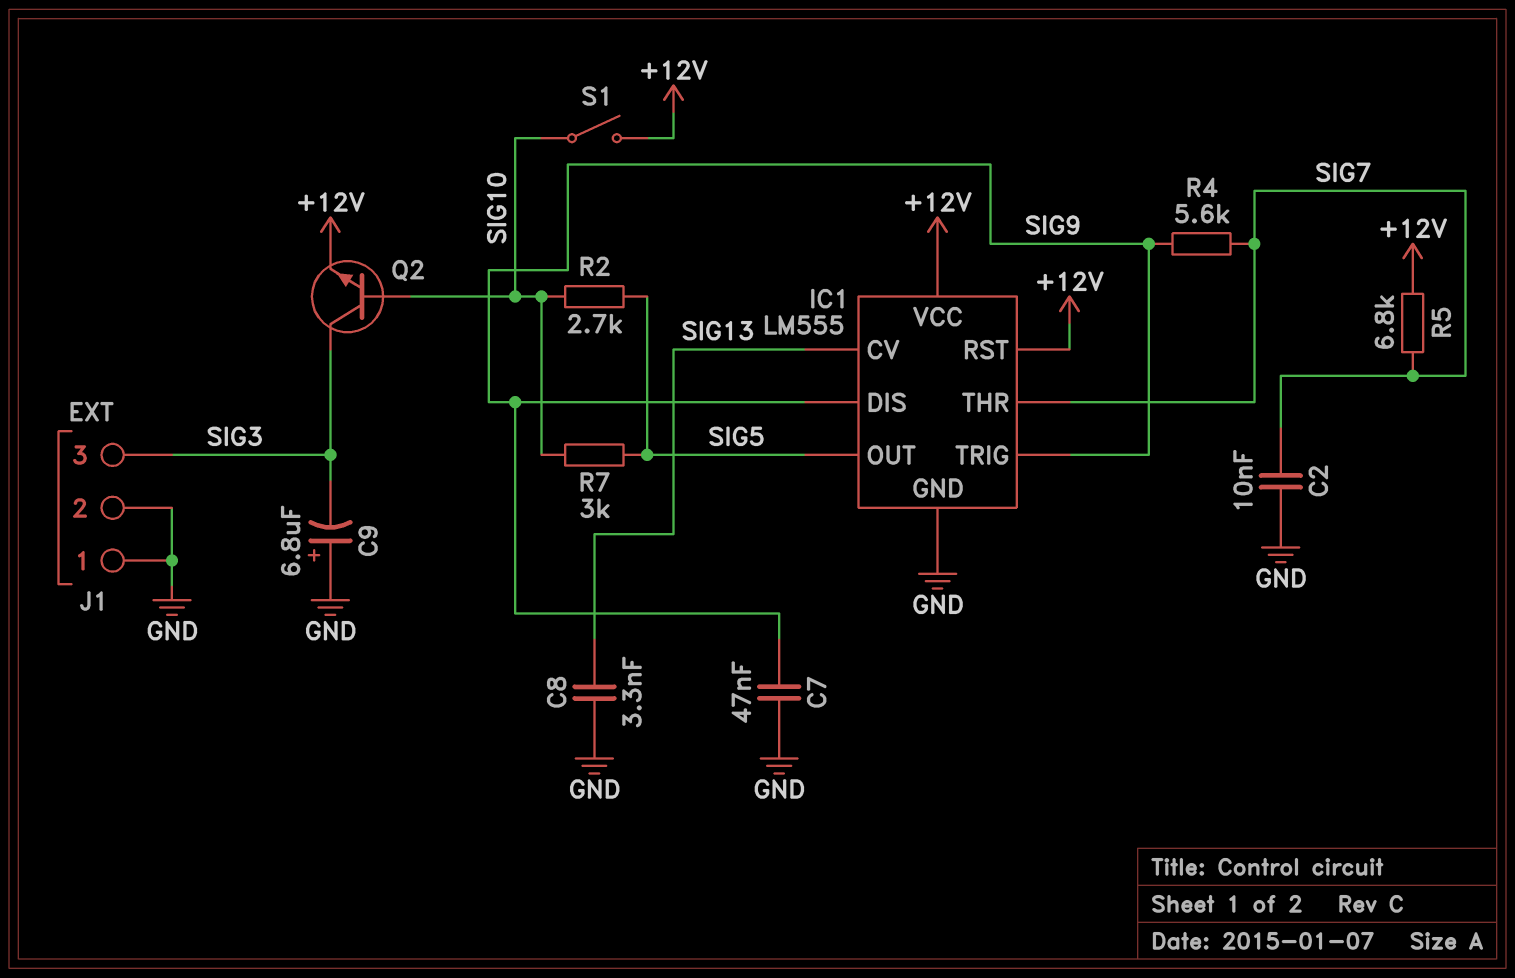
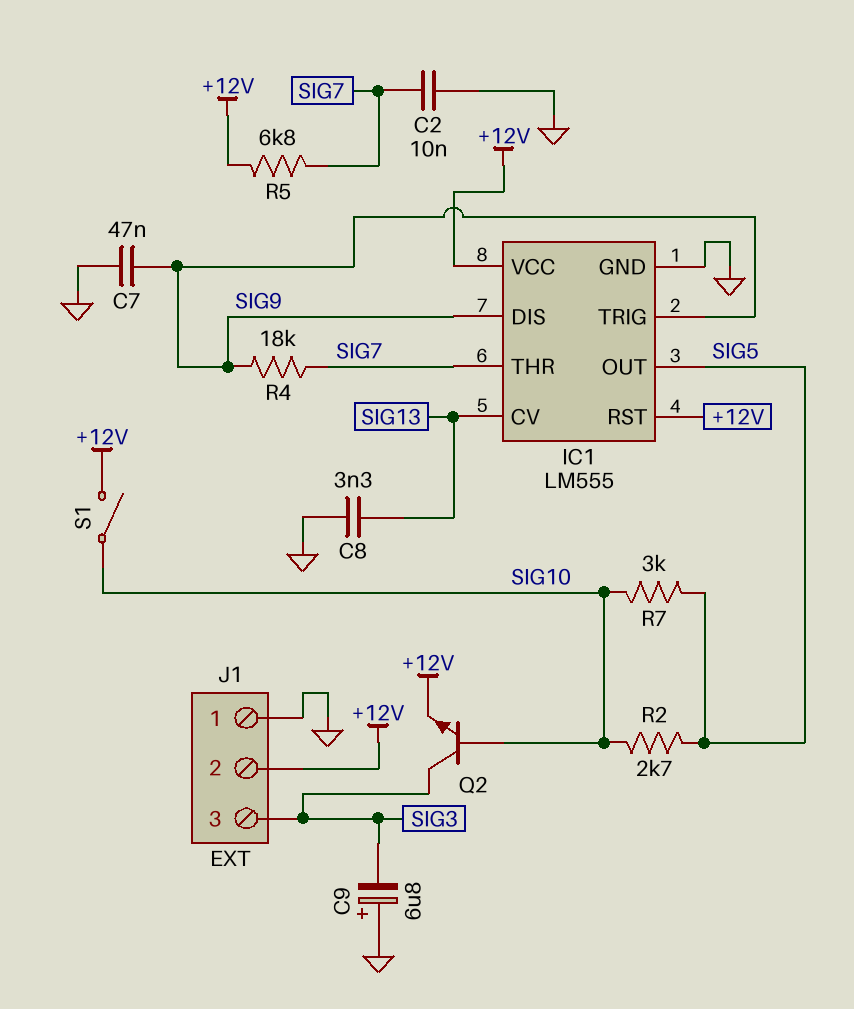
J1 pin 2: GND -> +12V
R4: 5.6k (SIG7, SIG9) -> 18k (SIG7, SIG9)

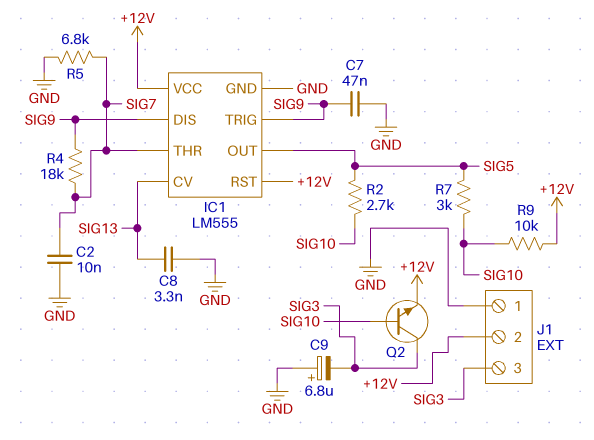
R5: 6.8k (+12V, SIG7) -> 6.8k (GND, SIG7)
R9: none -> 10k (+12V, SIG10)
S1: switch (+12V, SIG10) -> none

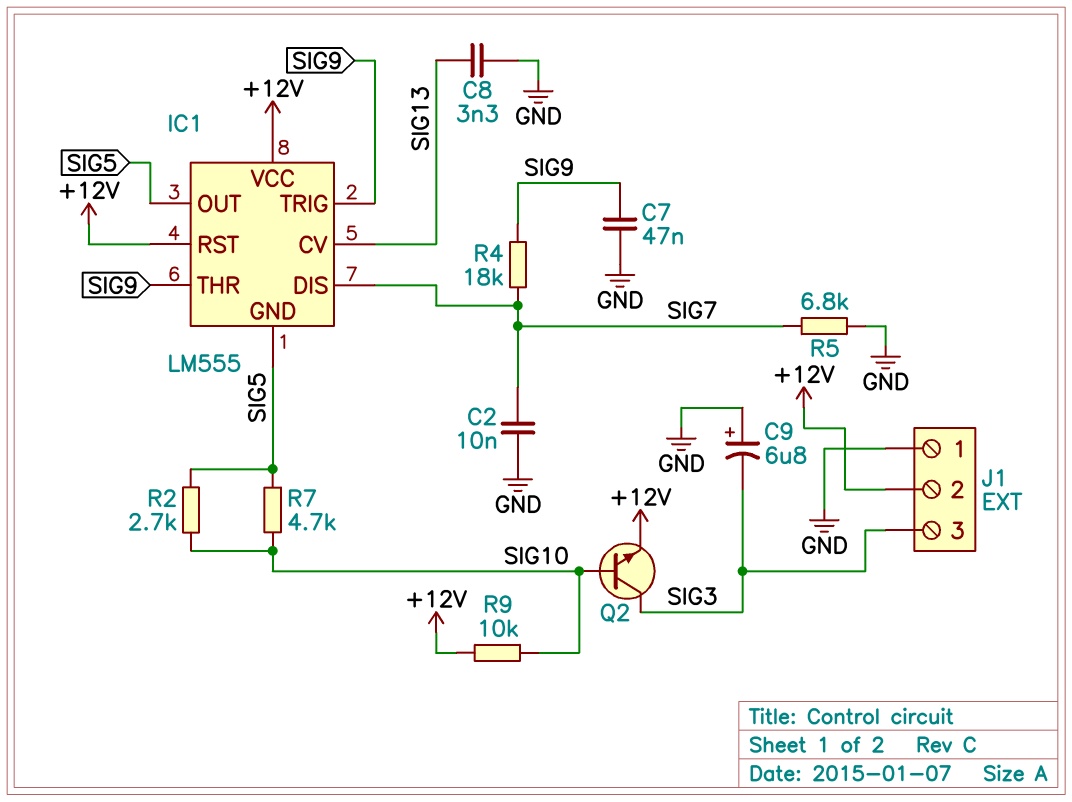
IC1 pin DIS: SIG9 -> SIG7
IC1 pin GND: GND -> SIG5
IC1 pin THR: SIG7 -> SIG9
R7: 3k (SIG5, SIG10) -> 4.7k (SIG5, SIG10)

